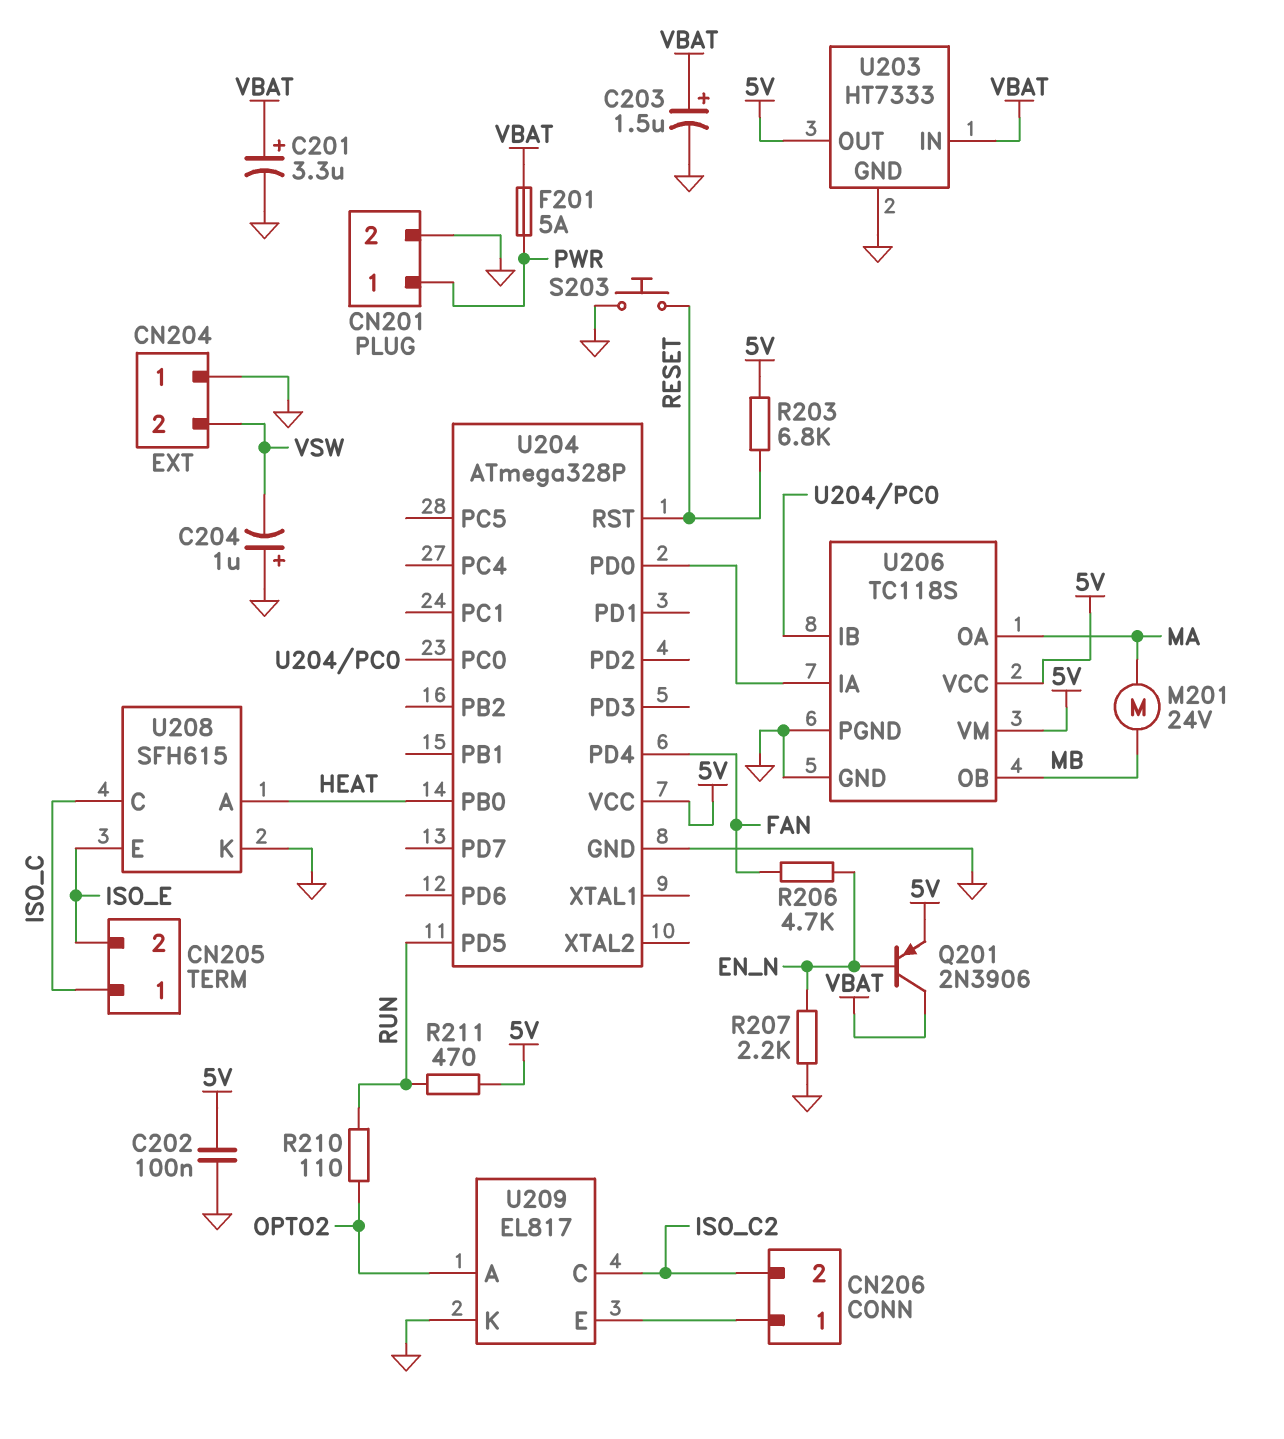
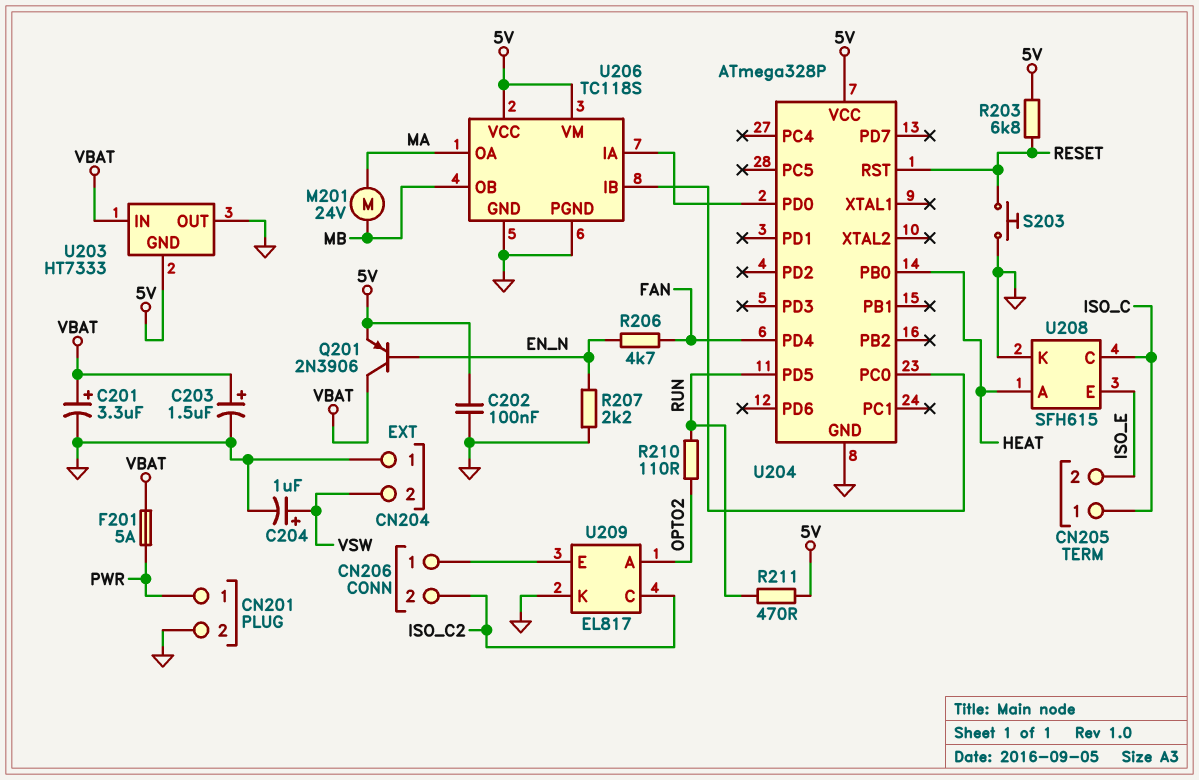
C204: 1uF (plus GND, minus VSW) -> 1uF (plus VSW, minus GND)
U203 pin GND: GND -> 5V
U203 pin OUT: 5V -> GND

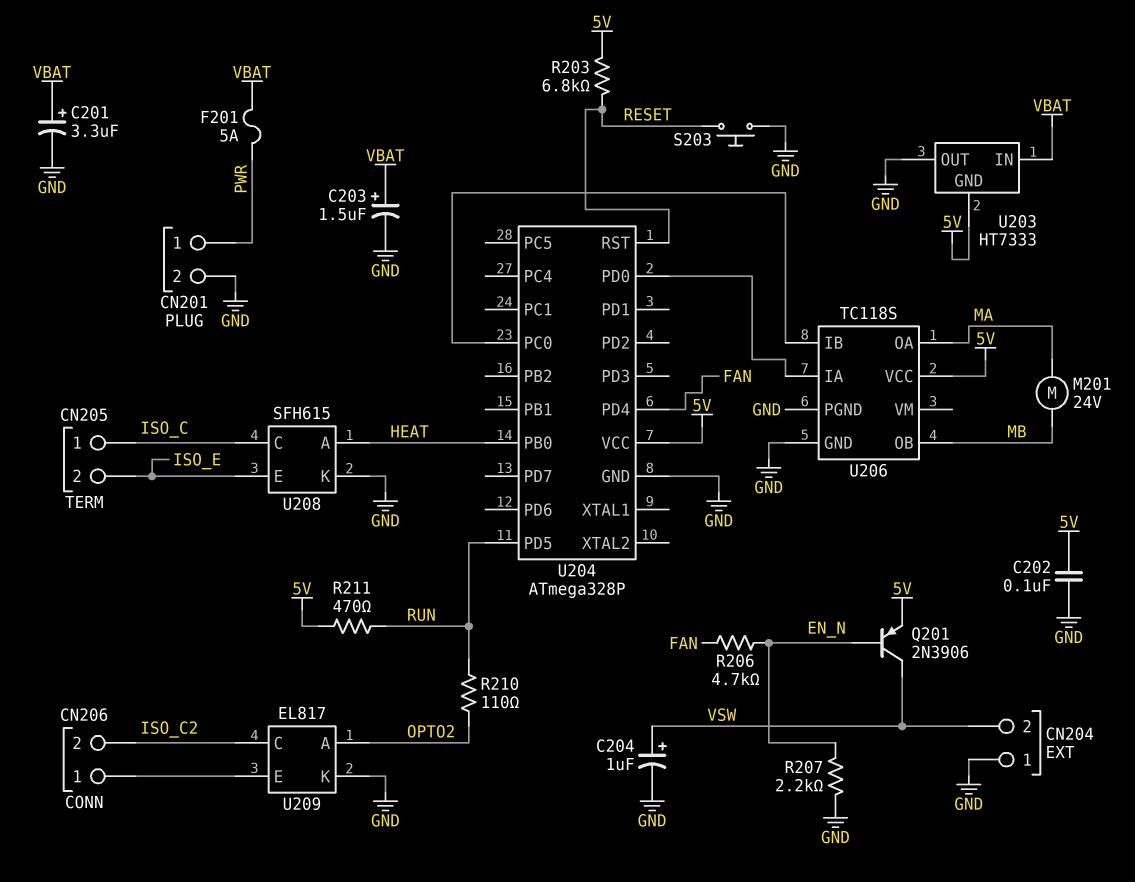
Q201: PNP 2N3906 (B EN_N, C VBAT, E 5V) -> PNP 2N3906 (B EN_N, C VSW, E 5V)
U206 pin VM: 5V -> none

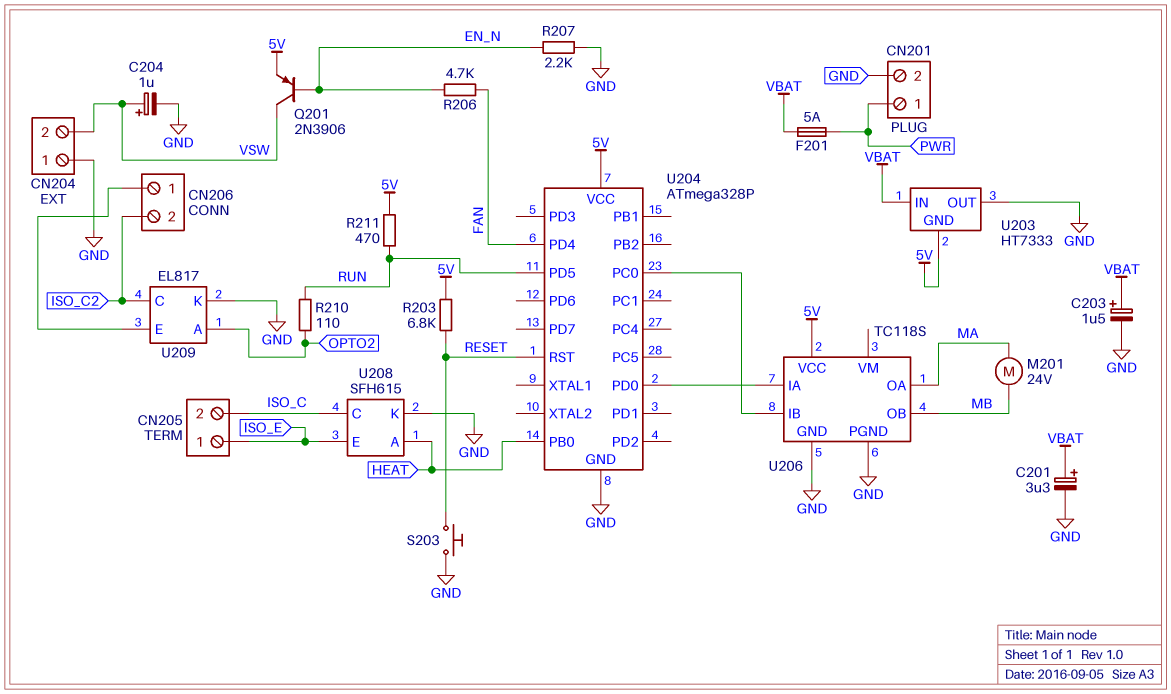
C202: 100nF (5V, GND) -> none
CN205 pin 1: ISO_C -> ISO_E
CN205 pin 2: ISO_E -> ISO_C

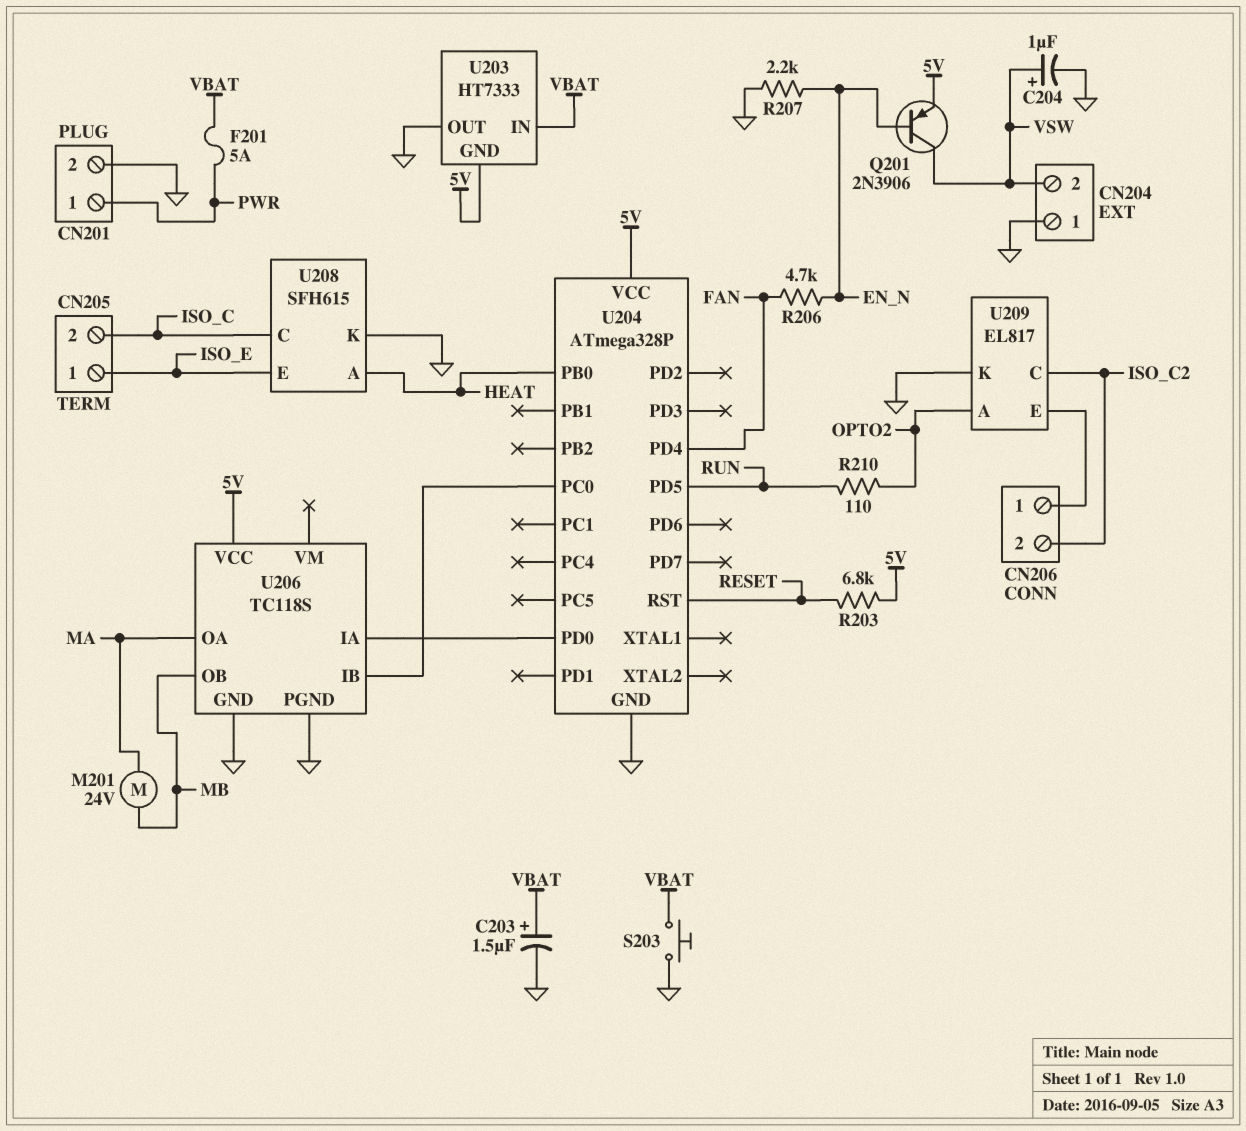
C201: 3.3uF (plus VBAT, minus GND) -> none
R211: 470 (5V, RUN) -> none
S203: button (GND, RESET) -> button (GND, VBAT)

